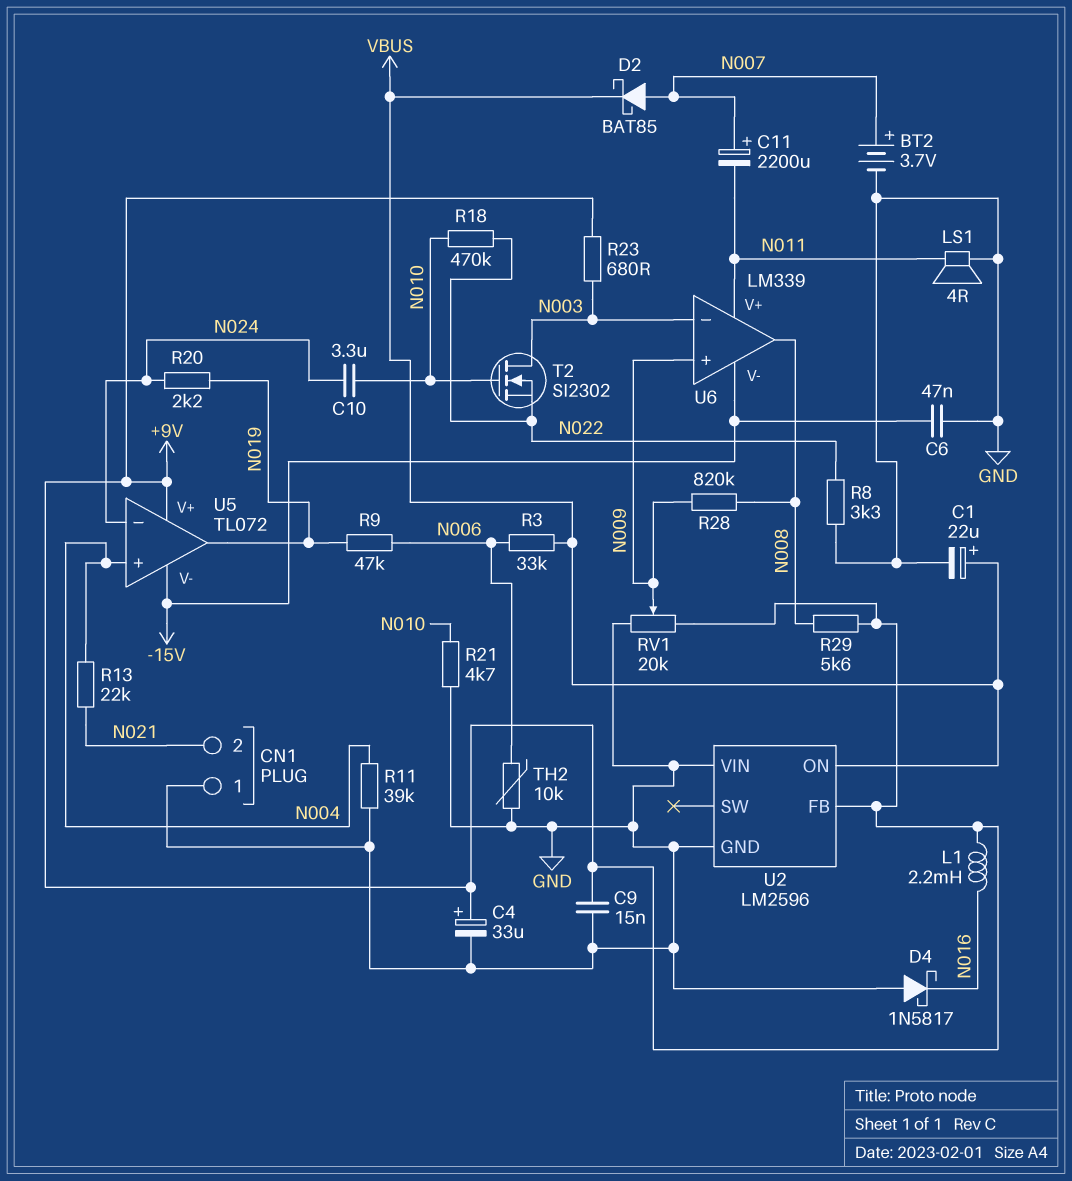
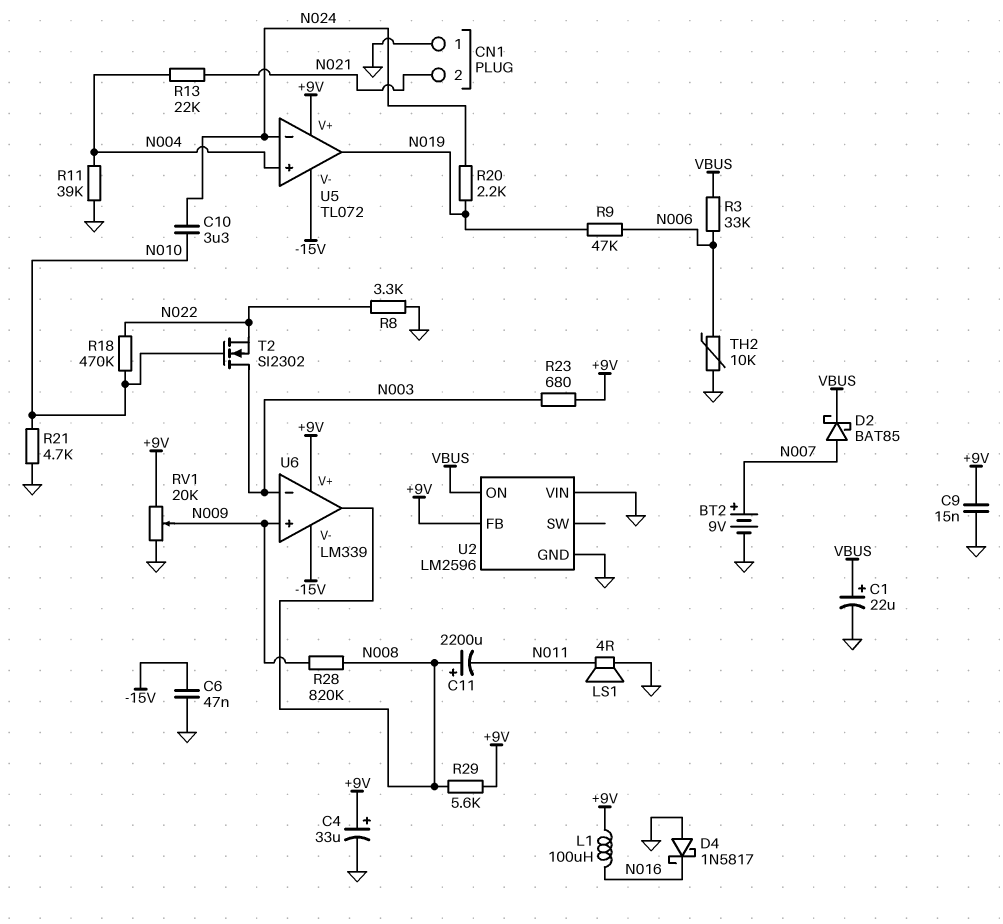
BT2: 3.7V (plus N007, minus GND) -> 9V (plus N007, minus GND)
C11: 2200uF (plus N007, minus N011) -> 2200uF (plus N008, minus N011)
L1: 2.2mH (+9V, N016) -> 100uH (+9V, N016)
U6 pin V+: N011 -> +9V

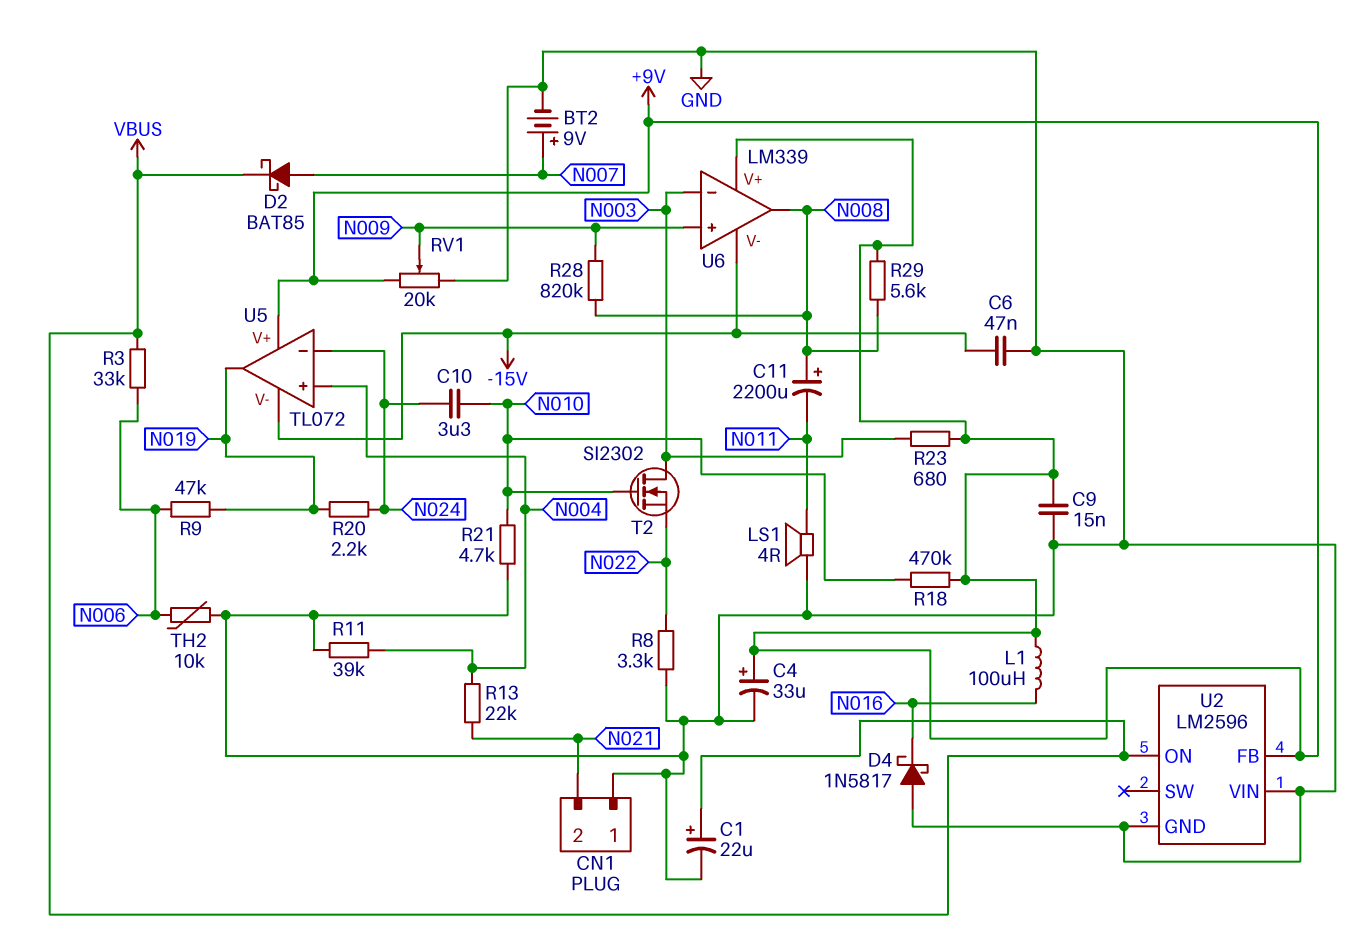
R18: 470k (N010, N022) -> 470k (+9V, N010)

